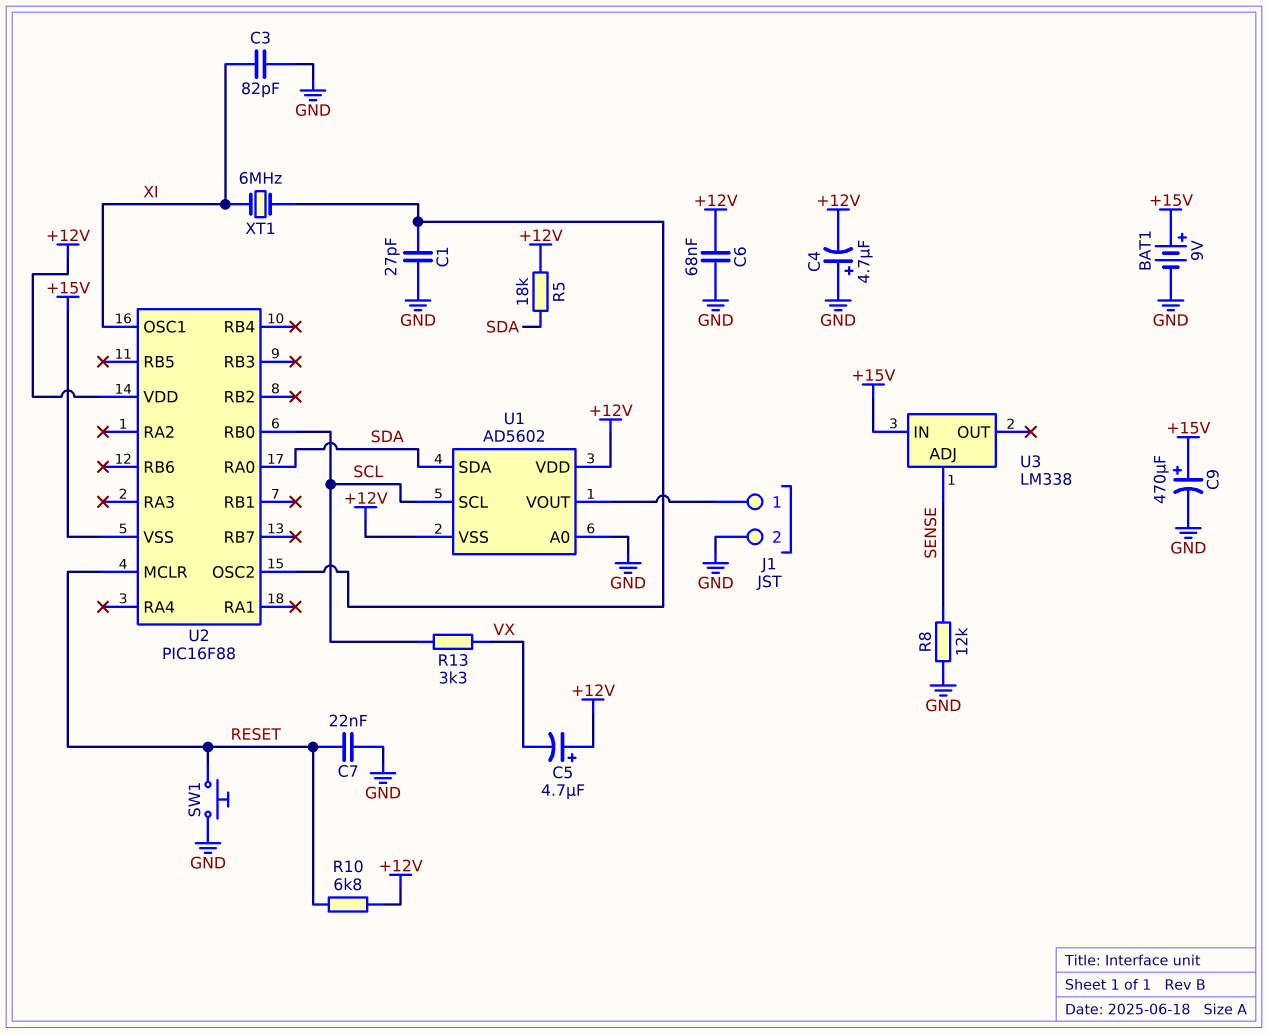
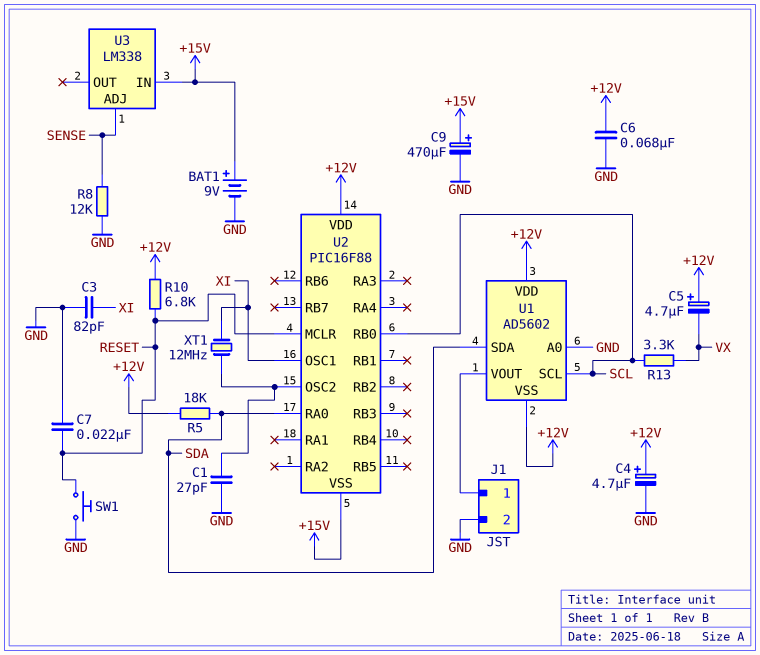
C4: 4.7uF (plus GND, minus +12V) -> 4.7uF (plus +12V, minus GND)
XT1: 6MHz (U2/OSC2, XI) -> 12MHz (U2/OSC2, XI)

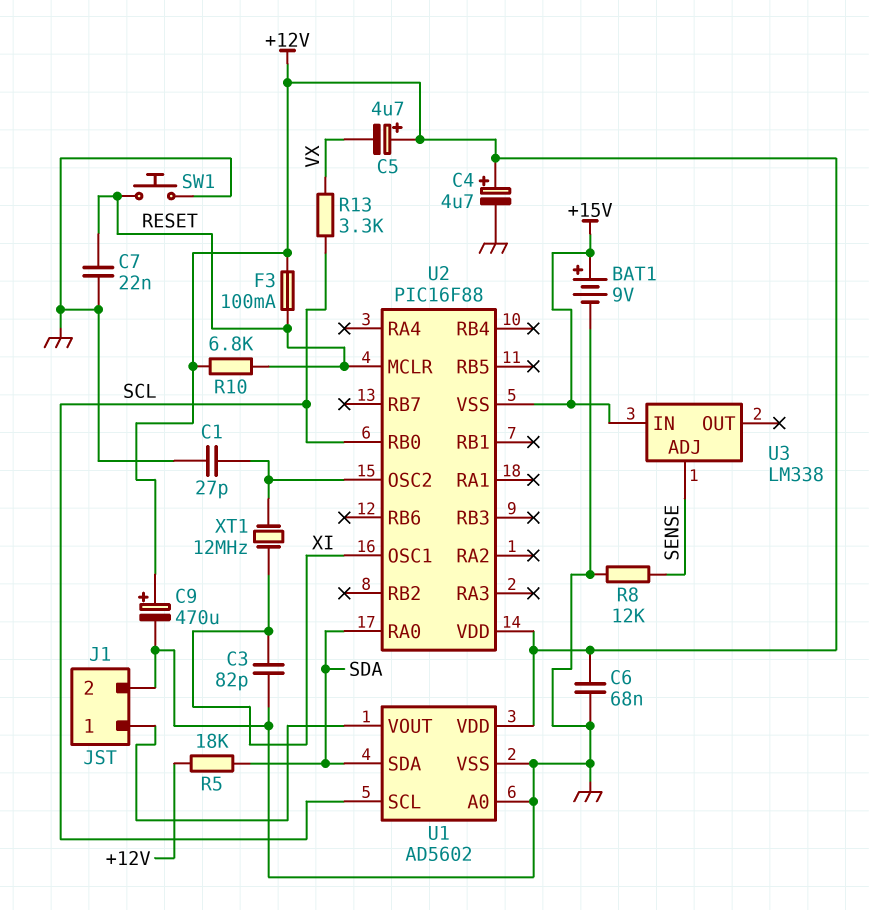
C9: 470uF (plus +15V, minus GND) -> 470uF (plus +12V, minus GND)
F3: none -> 100mA (+12V, RESET)
U1 pin VSS: +12V -> GND

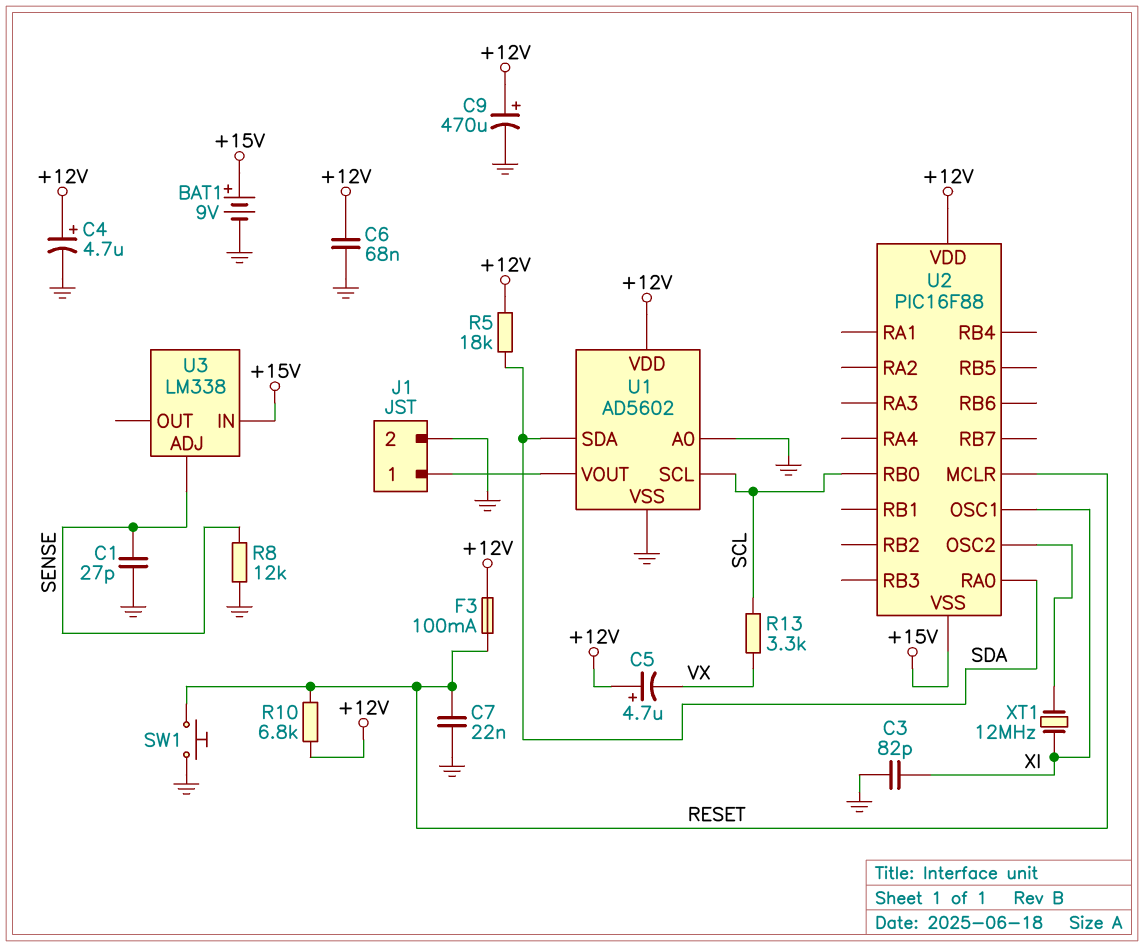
C1: 27pF (GND, U2/OSC2) -> 27pF (GND, SENSE)

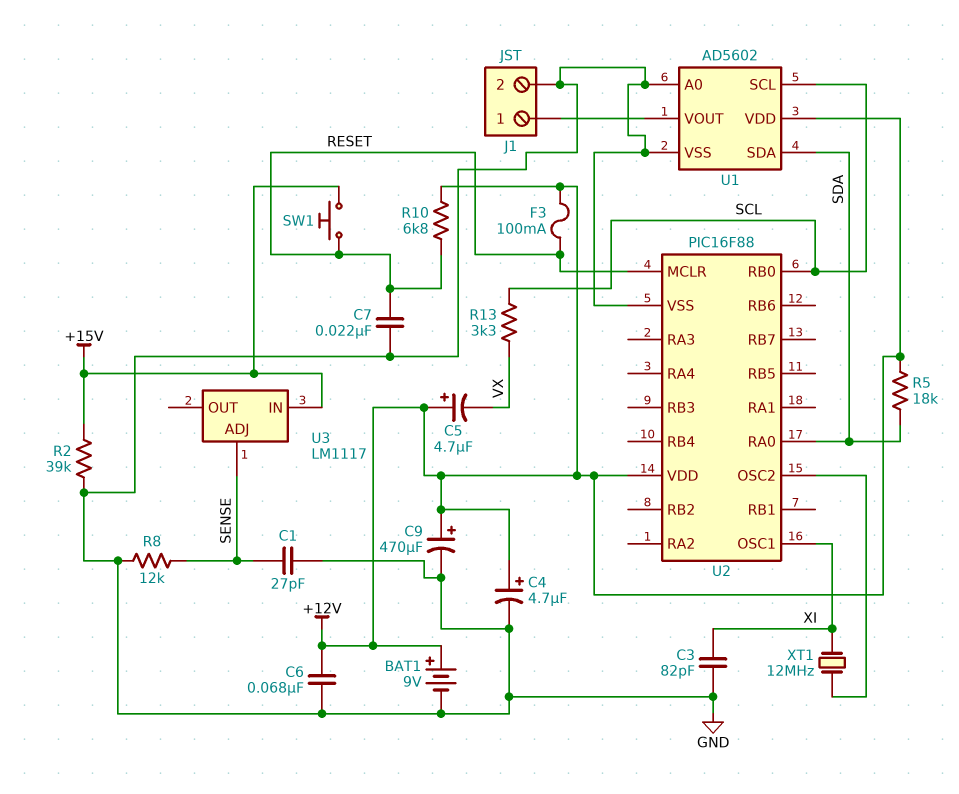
BAT1: 9V (plus +15V, minus GND) -> 9V (plus +12V, minus GND)
R2: none -> 39k (+15V, GND)
SW1: button (GND, RESET) -> button (+15V, RESET)
U2 pin VSS: +15V -> GND
U3: LM338 -> LM1117

